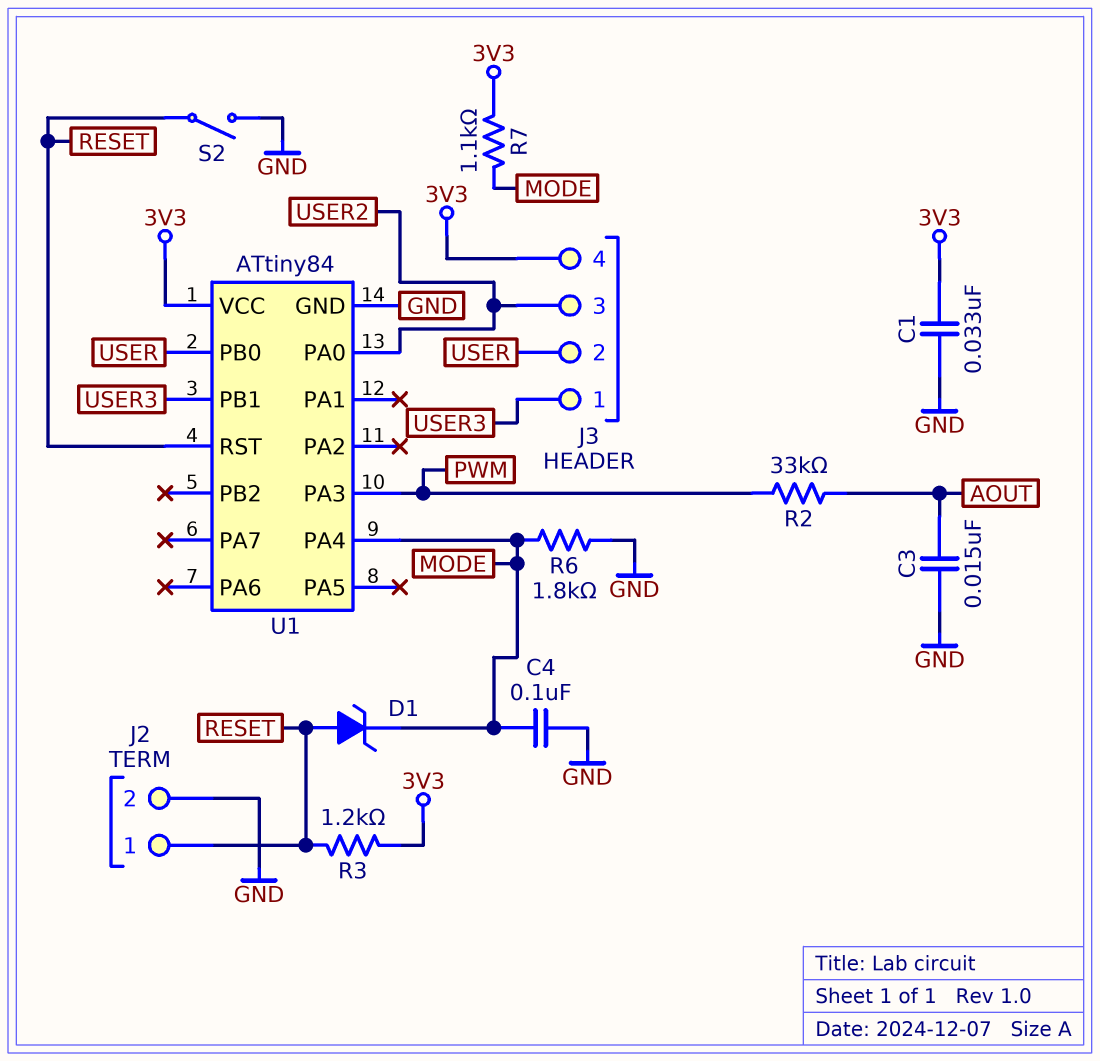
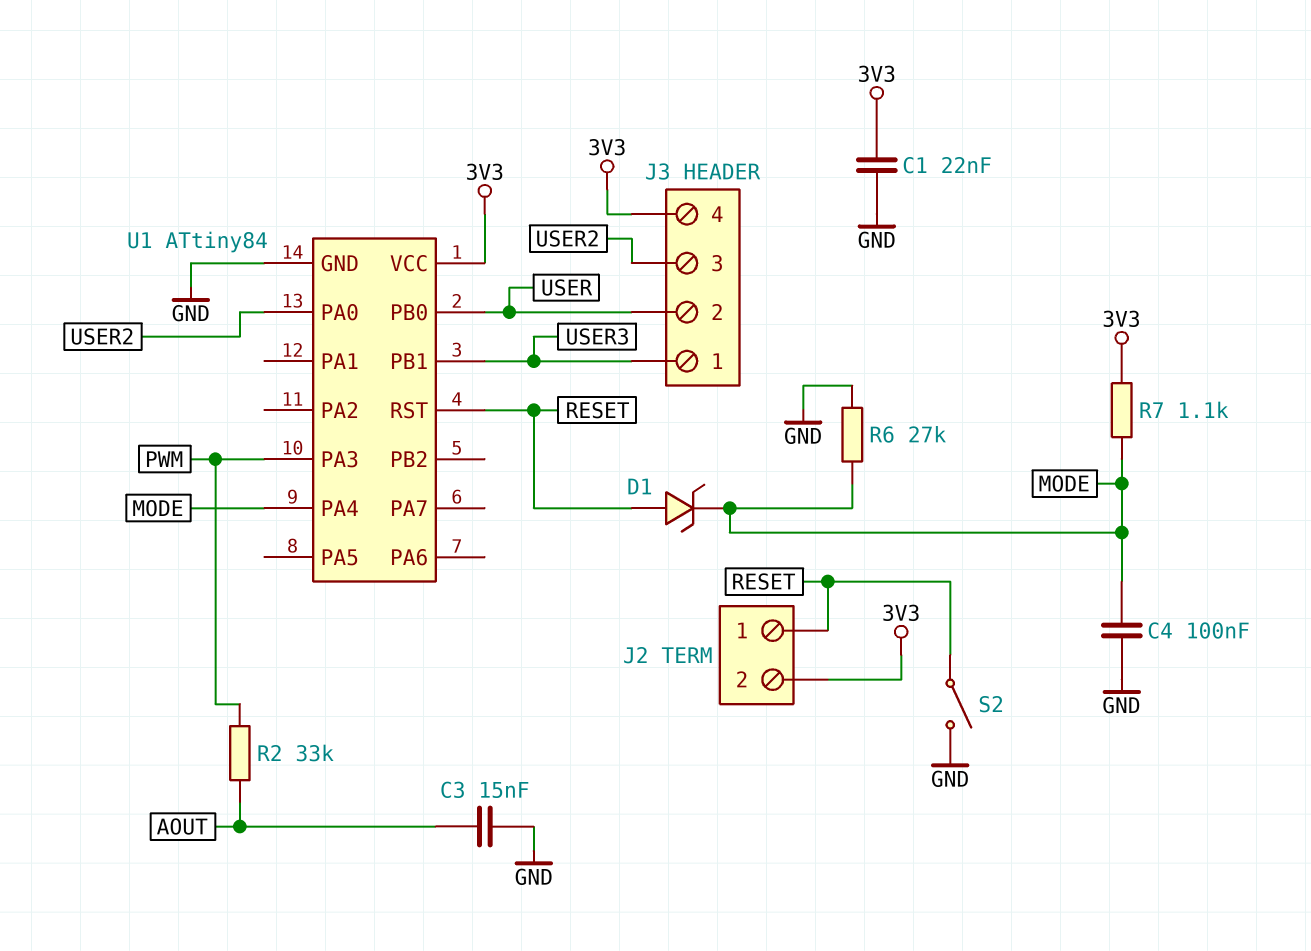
C1: 33nF (3V3, GND) -> 22nF (3V3, GND)
J2 pin 2: GND -> 3V3
R3: 1.2k (3V3, RESET) -> none
R6: 1.8k (GND, MODE) -> 27k (GND, MODE)

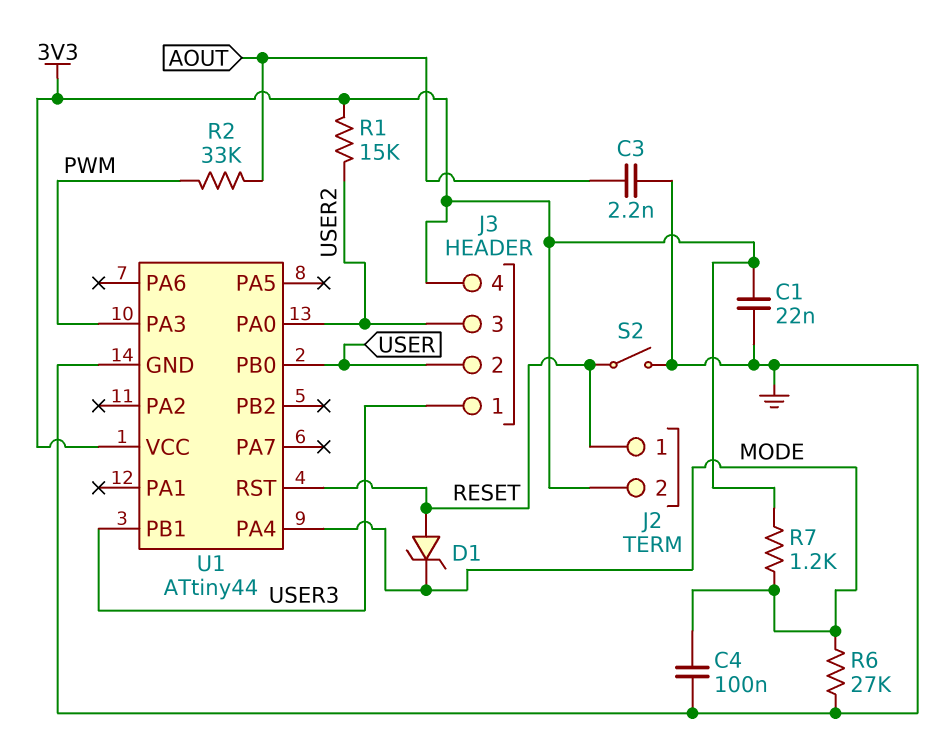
C3: 15nF (AOUT, GND) -> 2.2nF (AOUT, GND)
R1: none -> 15k (3V3, USER2)
R7: 1.1k (3V3, MODE) -> 1.2k (3V3, MODE)
U1: ATtiny84 -> ATtiny44

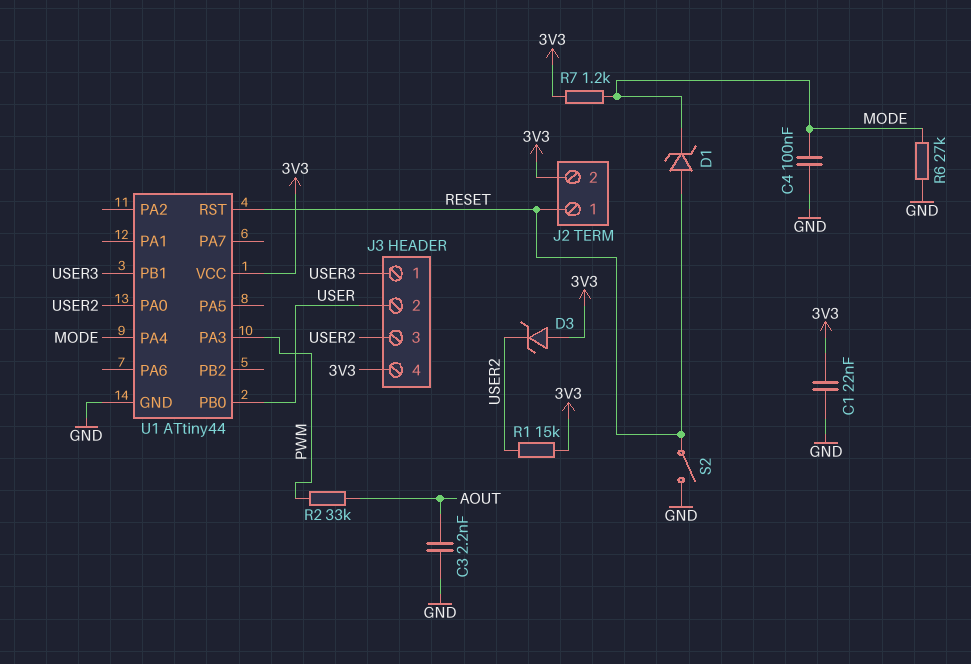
D3: none -> zener (A 3V3, K USER2)

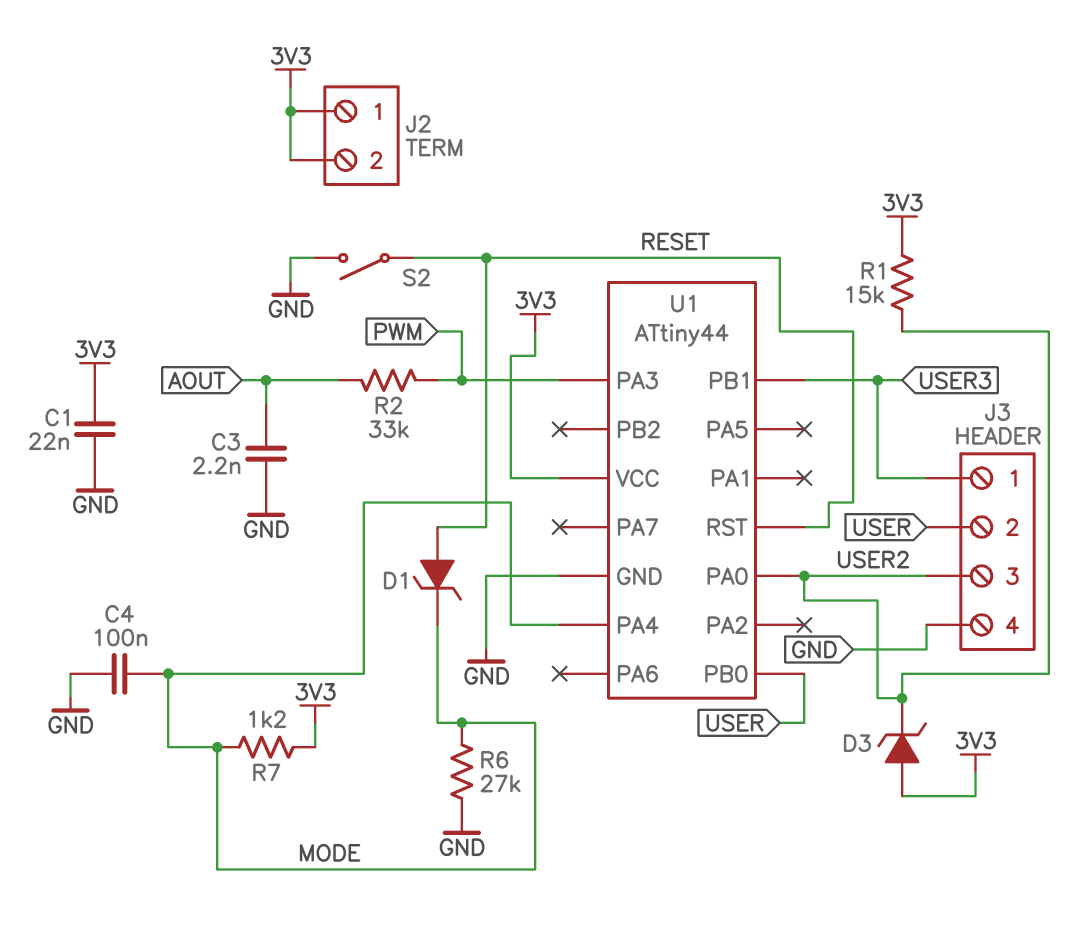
J2 pin 1: RESET -> 3V3
J3 pin 4: 3V3 -> GND

